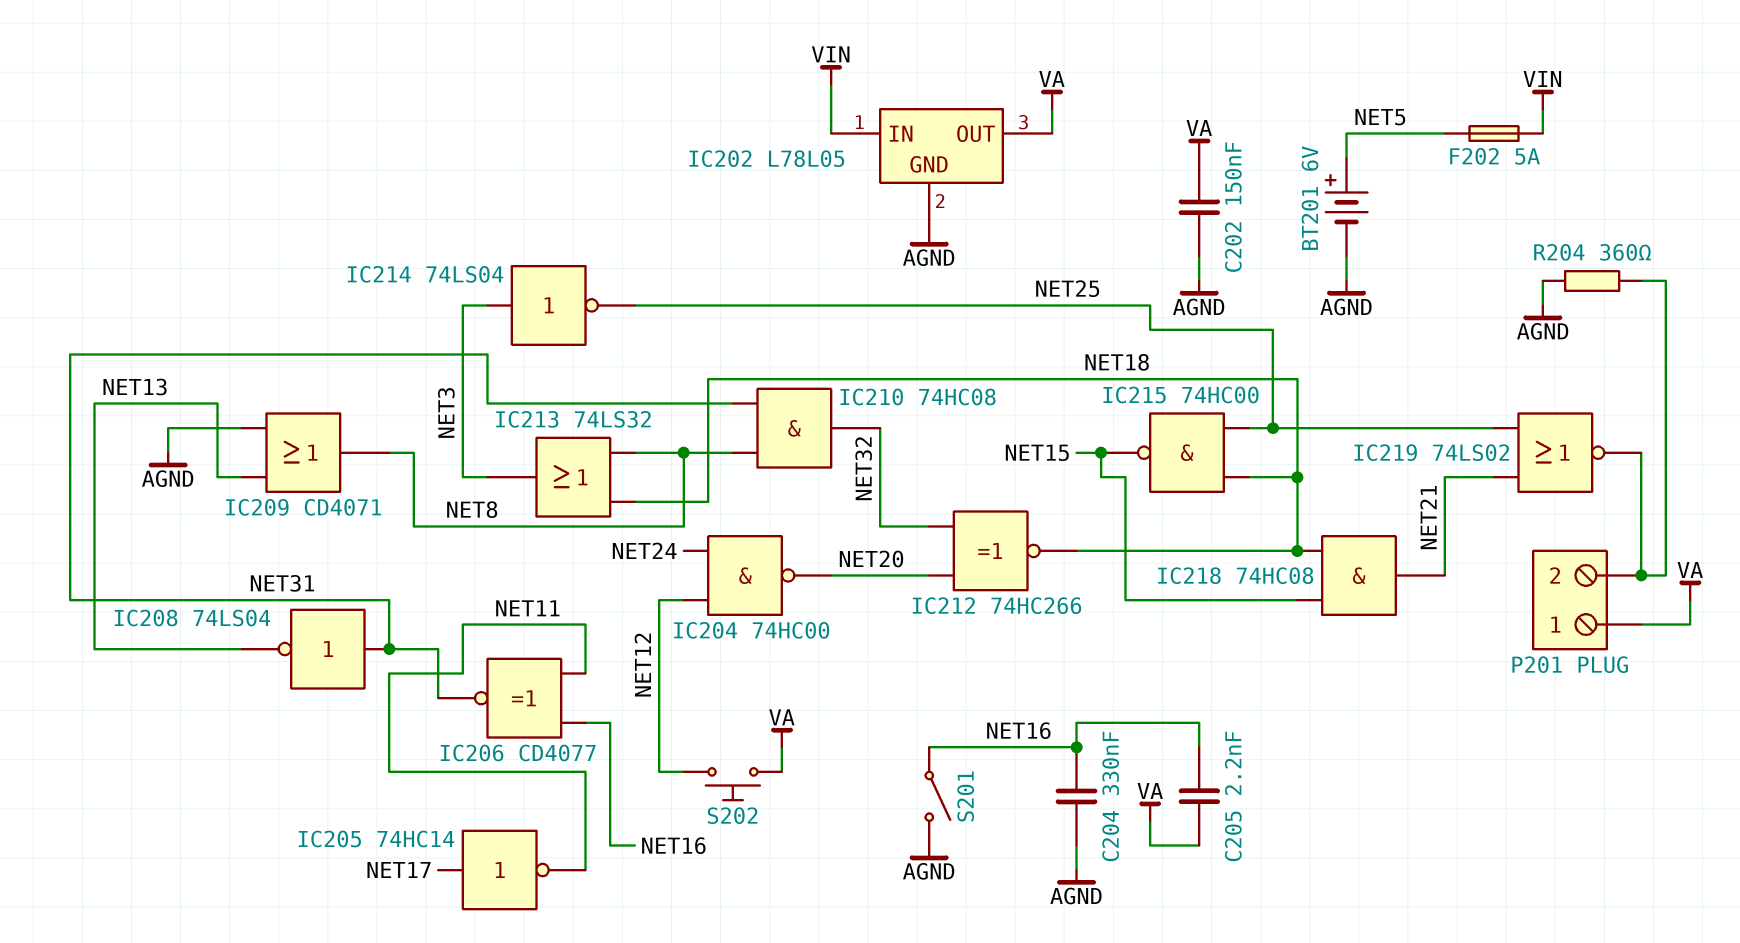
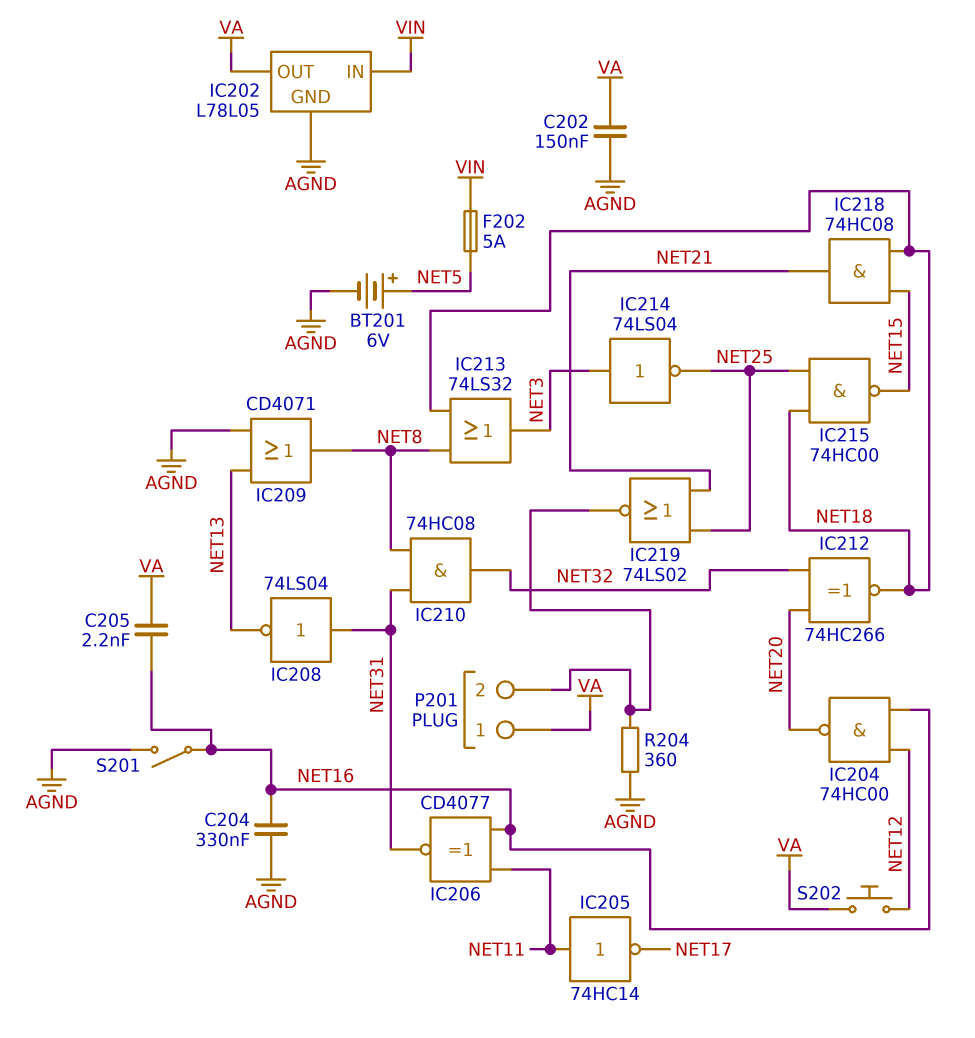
IC204: NAND 74HC00 (in NET12, in NET24, out NET20) -> NAND 74HC00 (in NET12, in NET16, out NET20)
IC205: NOT 74HC14 (in NET17, out NET11) -> NOT 74HC14 (in NET11, out NET17)

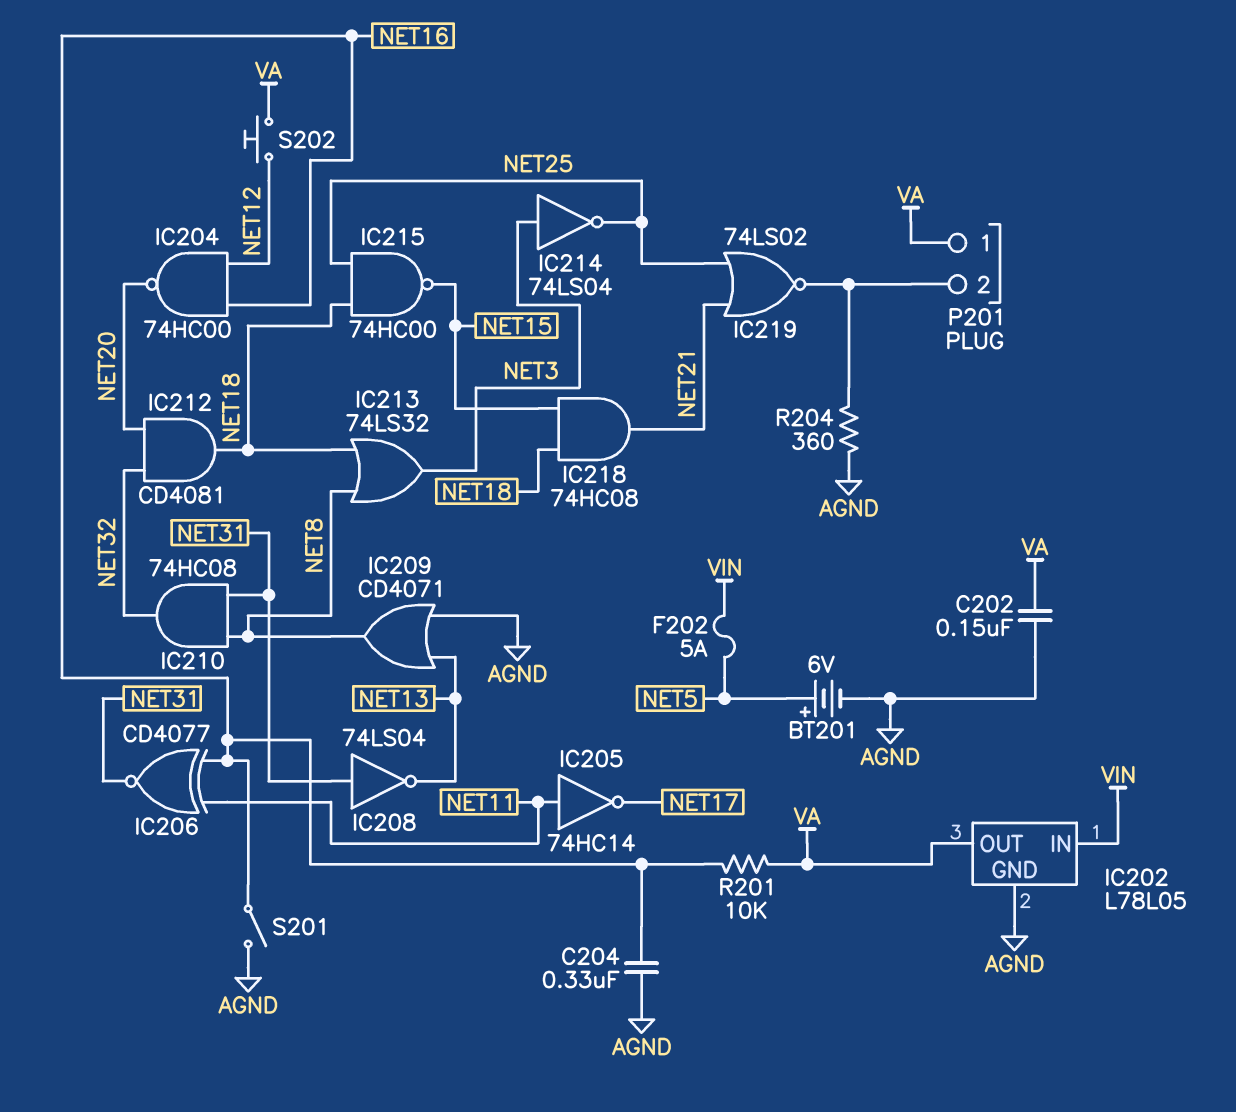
C205: 2.2nF (NET16, VA) -> none
IC212: XNOR 74HC266 (in NET20, in NET32, out NET18) -> AND CD4081 (in NET20, in NET32, out NET18)
R201: none -> 10k (NET16, VA)

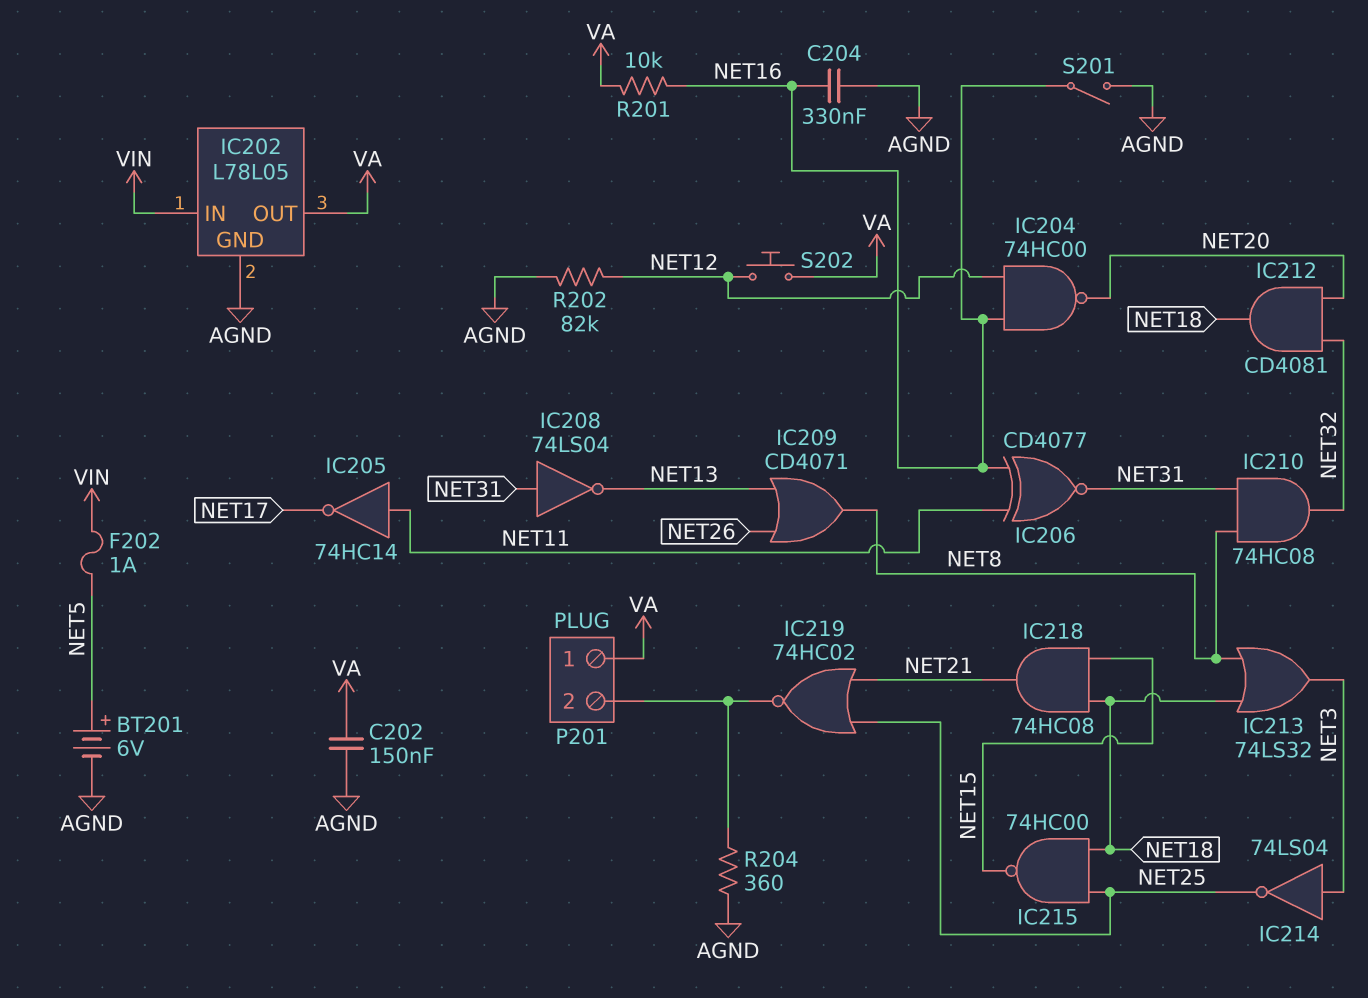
F202: 5A (NET5, VIN) -> 1A (NET5, VIN)
IC209: OR CD4071 (in AGND, in NET13, out NET8) -> OR CD4071 (in NET13, in NET26, out NET8)
IC219: NOR 74LS02 (in NET21, in NET25, out P201/2) -> NOR 74HC02 (in NET21, in NET25, out P201/2)
R202: none -> 82k (AGND, NET12)

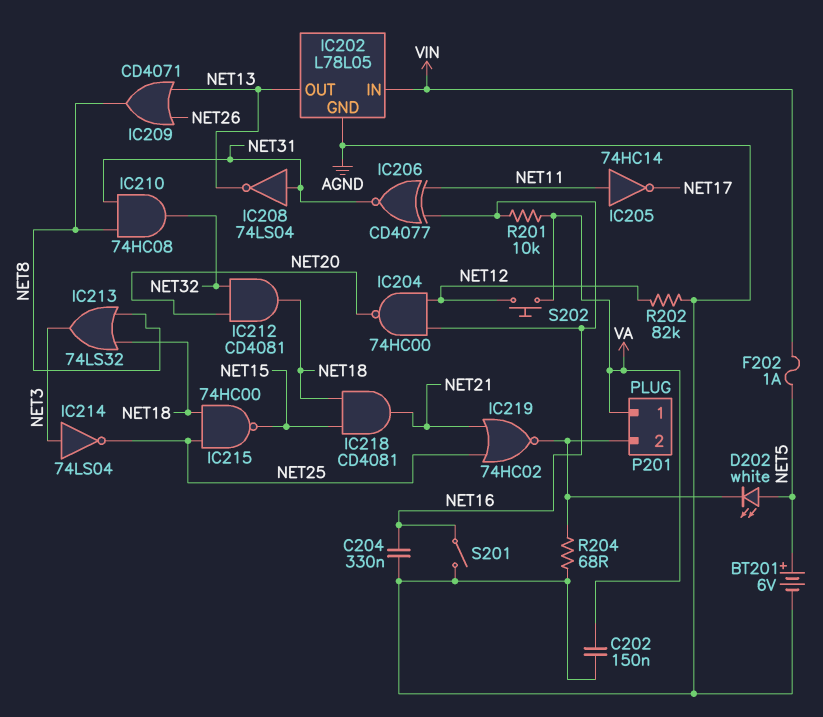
D202: none -> LED white (A NET5, K P201/2)
IC202 pin OUT: VA -> NET13
IC218: AND 74HC08 (in NET15, in NET18, out NET21) -> AND CD4081 (in NET15, in NET18, out NET21)
R204: 360 (AGND, P201/2) -> 68 (AGND, P201/2)

